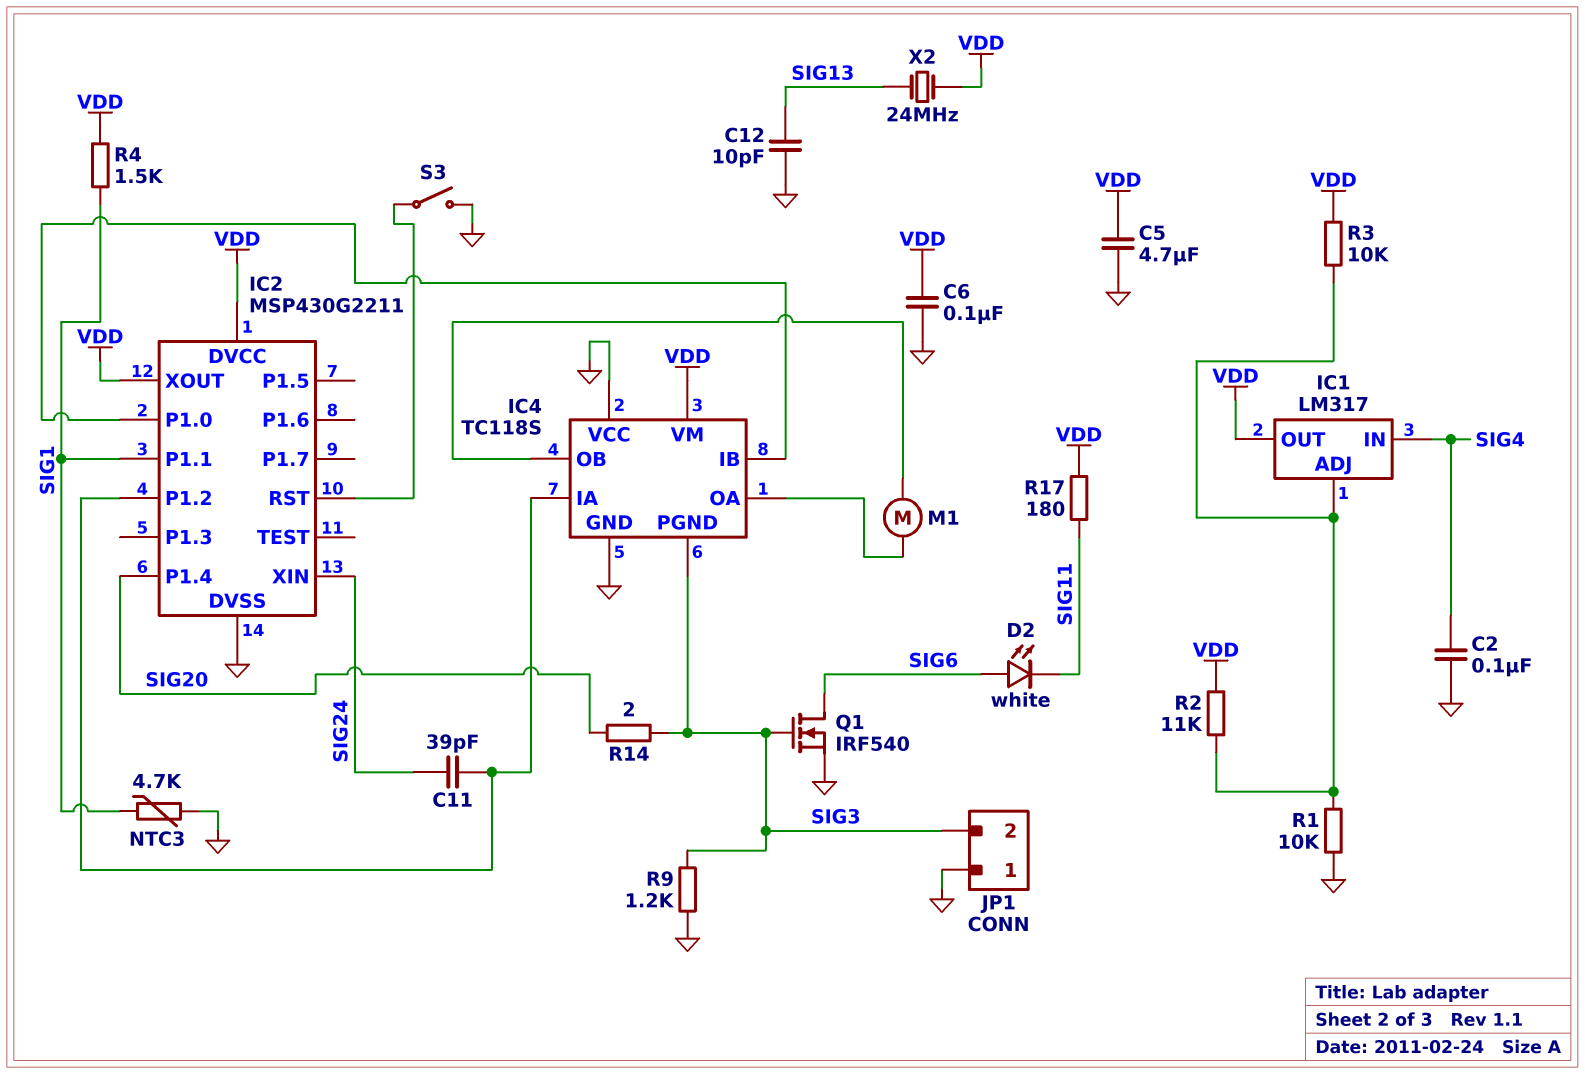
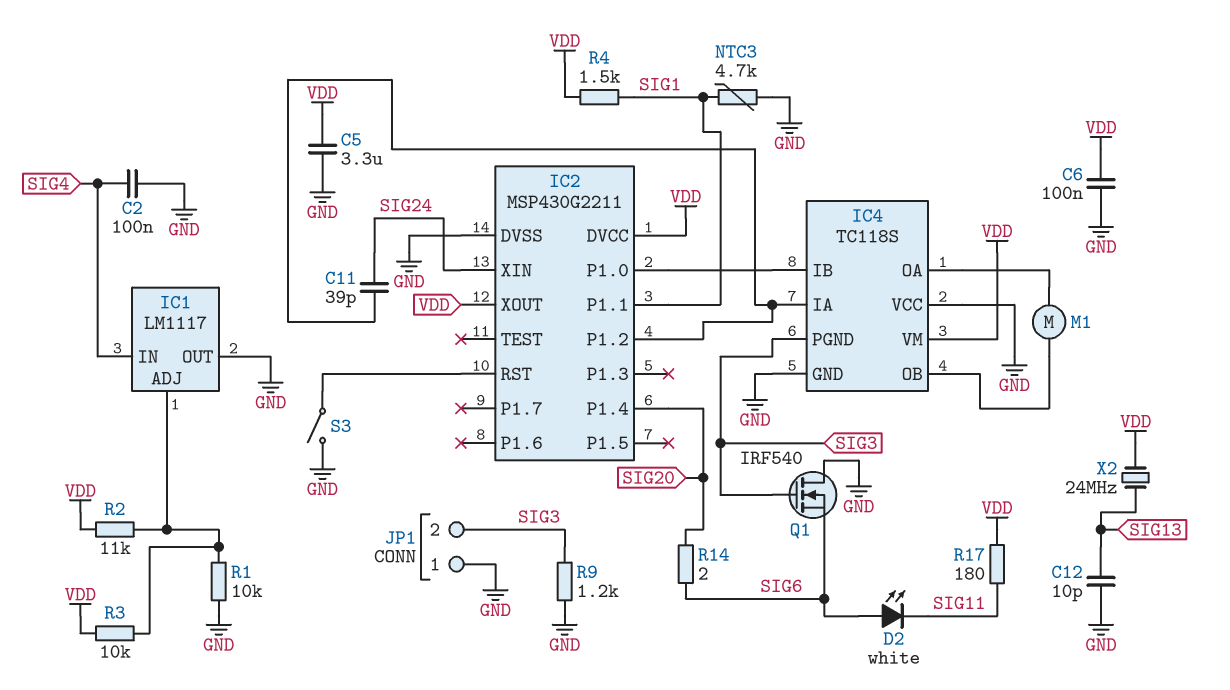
C5: 4.7uF (GND, VDD) -> 3.3uF (GND, VDD)
IC1: LM317 -> LM1117
IC1 pin OUT: VDD -> GND
Q1: NMOS IRF540 (G SIG3, D SIG6, S GND) -> NMOS IRF540 (G SIG3, D GND, S SIG6)
R14: 2 (SIG3, SIG20) -> 2 (SIG6, SIG20)

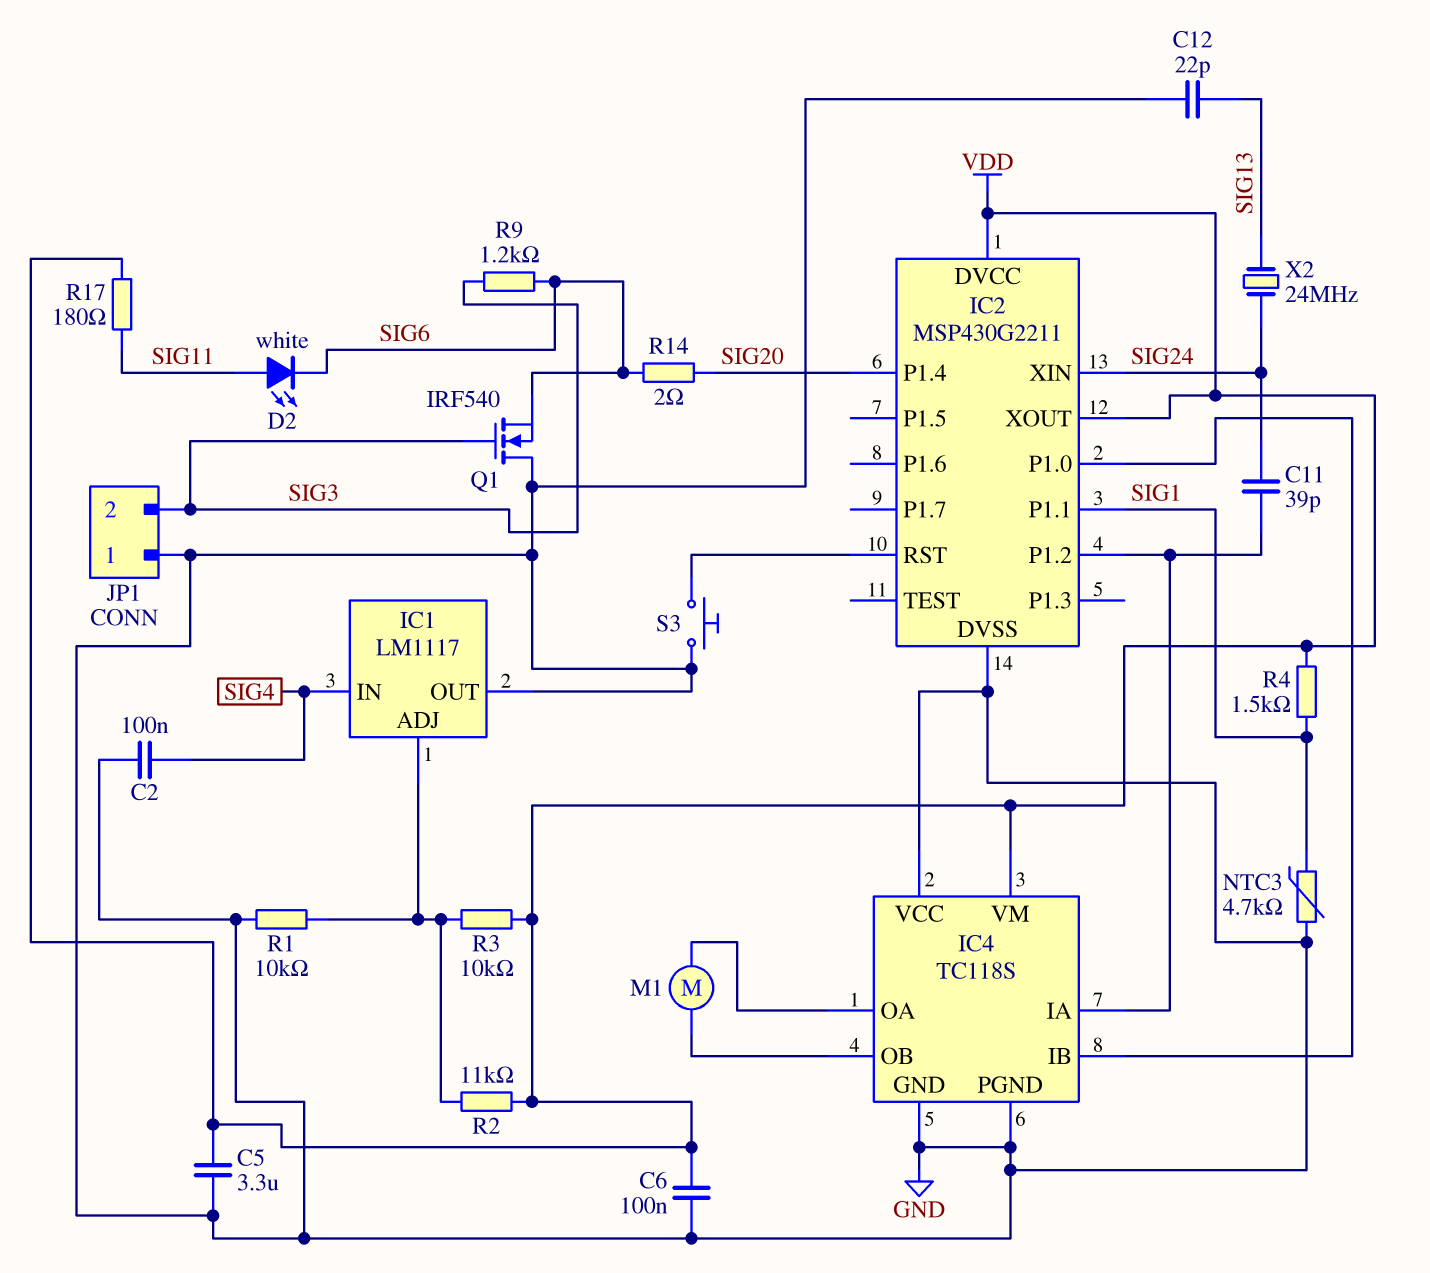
C12: 10pF (GND, SIG13) -> 22pF (GND, SIG13)
D2: LED white (A SIG6, K SIG11) -> LED white (A SIG11, K SIG6)
IC4 pin PGND: SIG3 -> GND
R9: 1.2k (GND, SIG3) -> 1.2k (SIG3, SIG6)
S3: switch (GND, IC2/RST) -> button (GND, IC2/RST)
X2: 24MHz (SIG13, VDD) -> 24MHz (SIG13, SIG24)

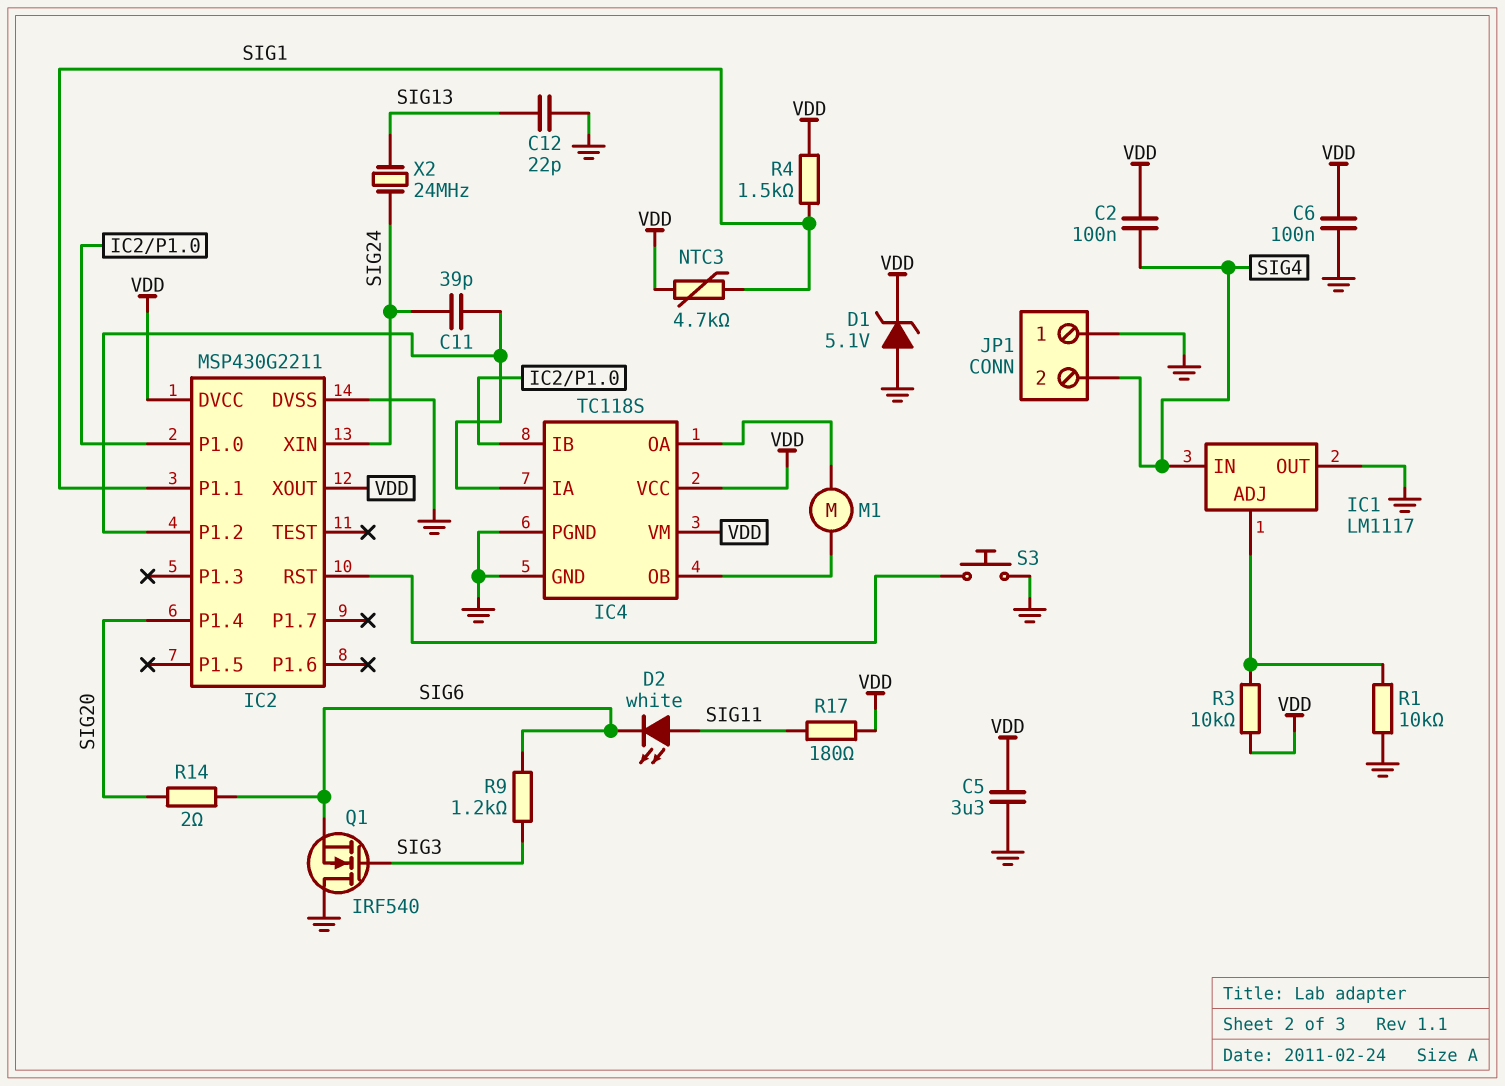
C2: 100nF (GND, SIG4) -> 100nF (SIG4, VDD)
D1: none -> zener 5.1V (A GND, K VDD)
IC4 pin VCC: GND -> VDD
JP1 pin 2: SIG3 -> SIG4
NTC3: 4.7k (GND, SIG1) -> 4.7k (SIG1, VDD)
R2: 11k (IC1/ADJ, VDD) -> none

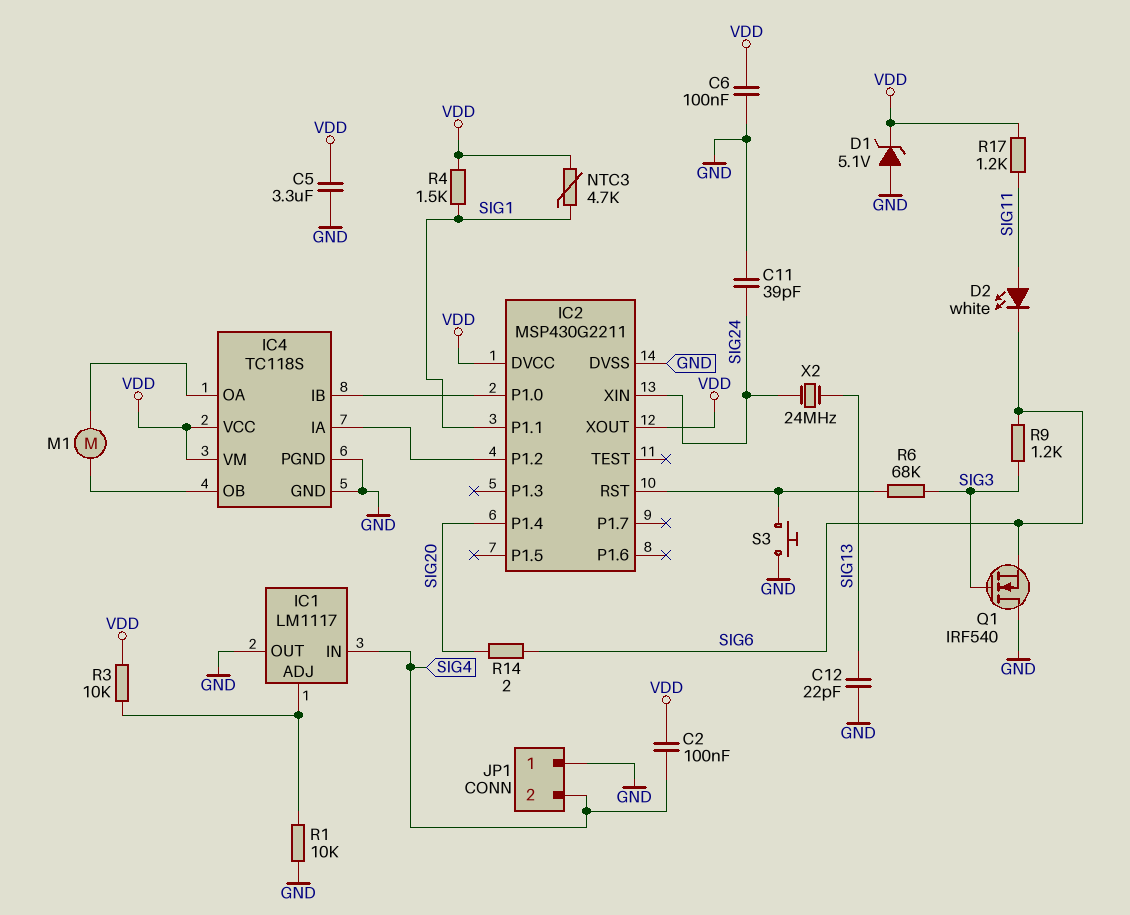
C11: 39pF (IC2/P1.2, SIG24) -> 39pF (GND, SIG24)
R6: none -> 68k (IC2/RST, SIG3)
R17: 180 (SIG11, VDD) -> 1.2k (SIG11, VDD)

